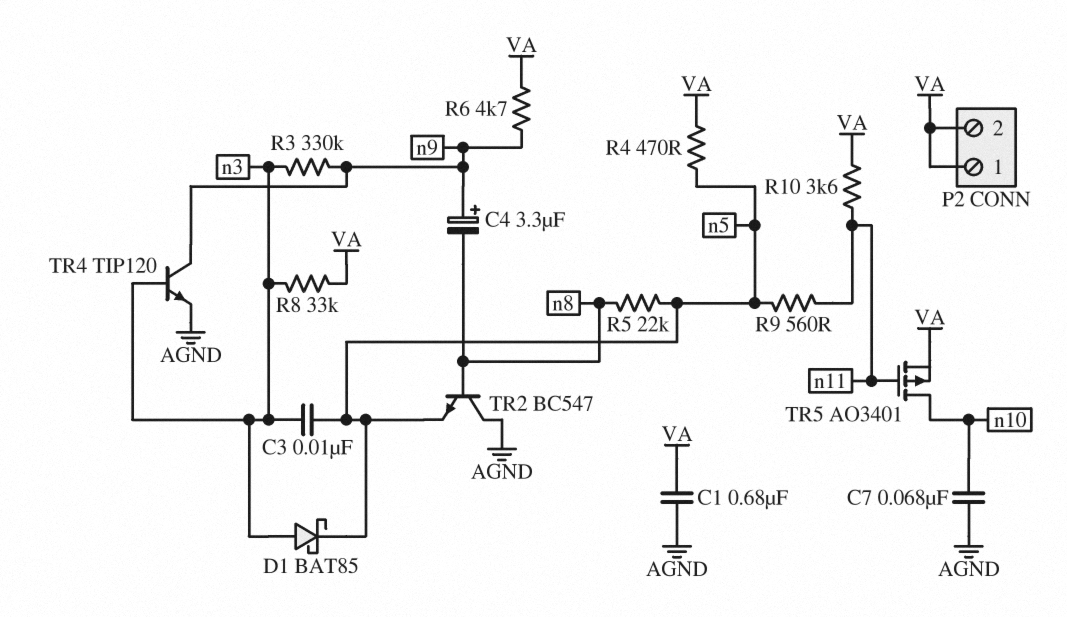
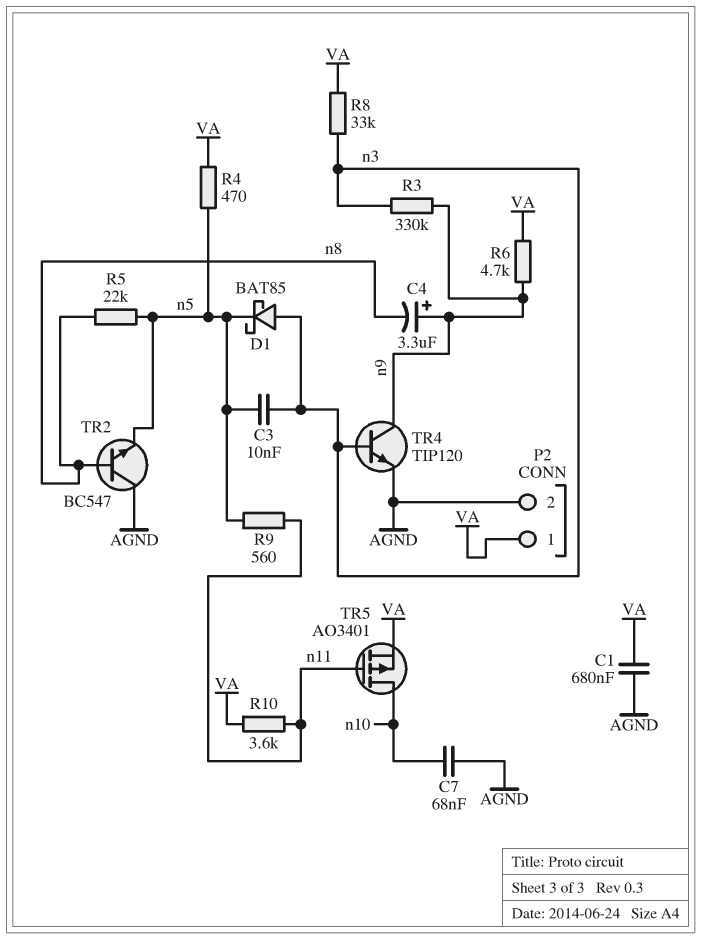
P2 pin 2: VA -> AGND

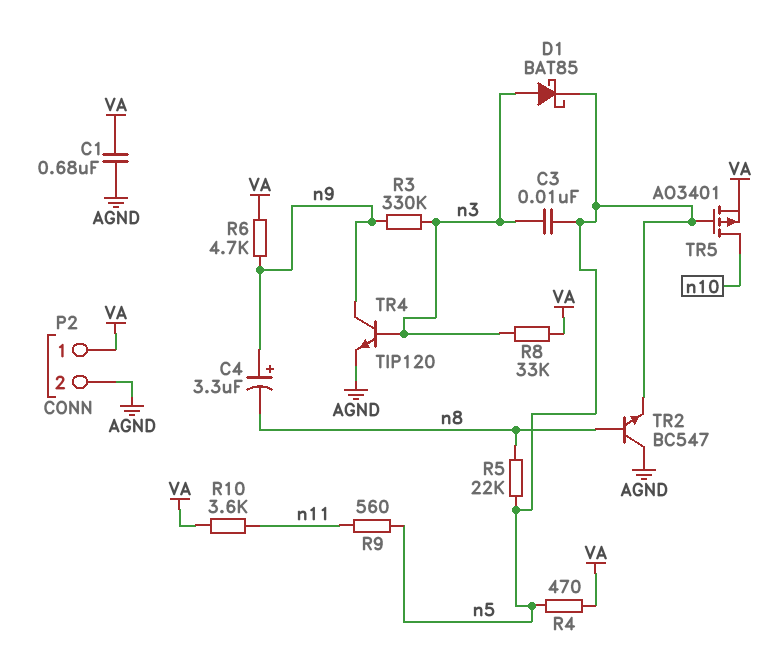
C7: 68nF (AGND, n10) -> none
TR5: PMOS AO3401 (G n11, D n10, S VA) -> PMOS AO3401 (G n5, D n10, S VA)

